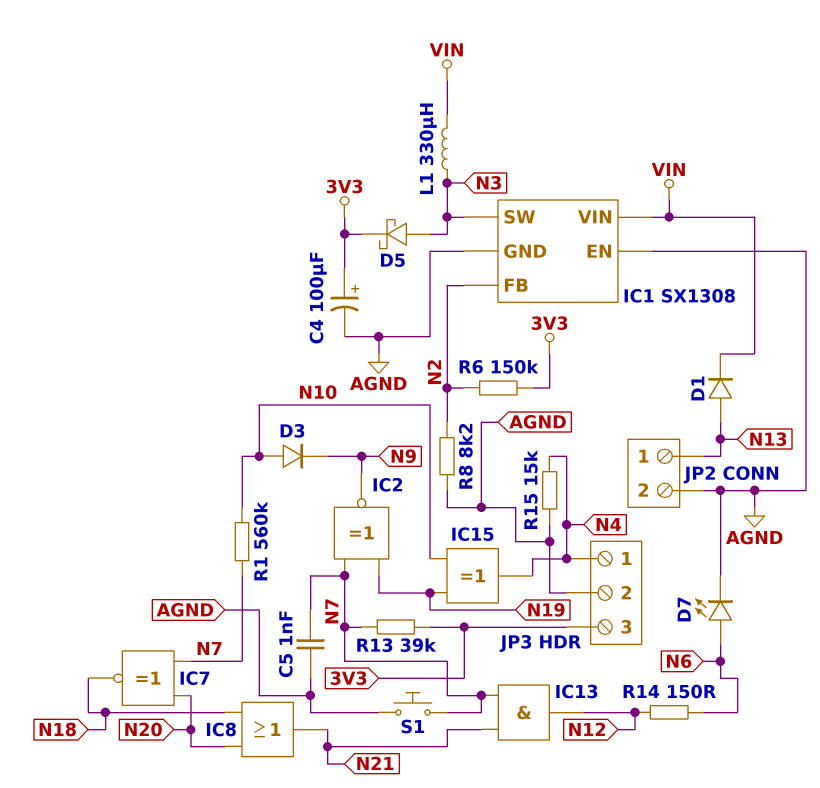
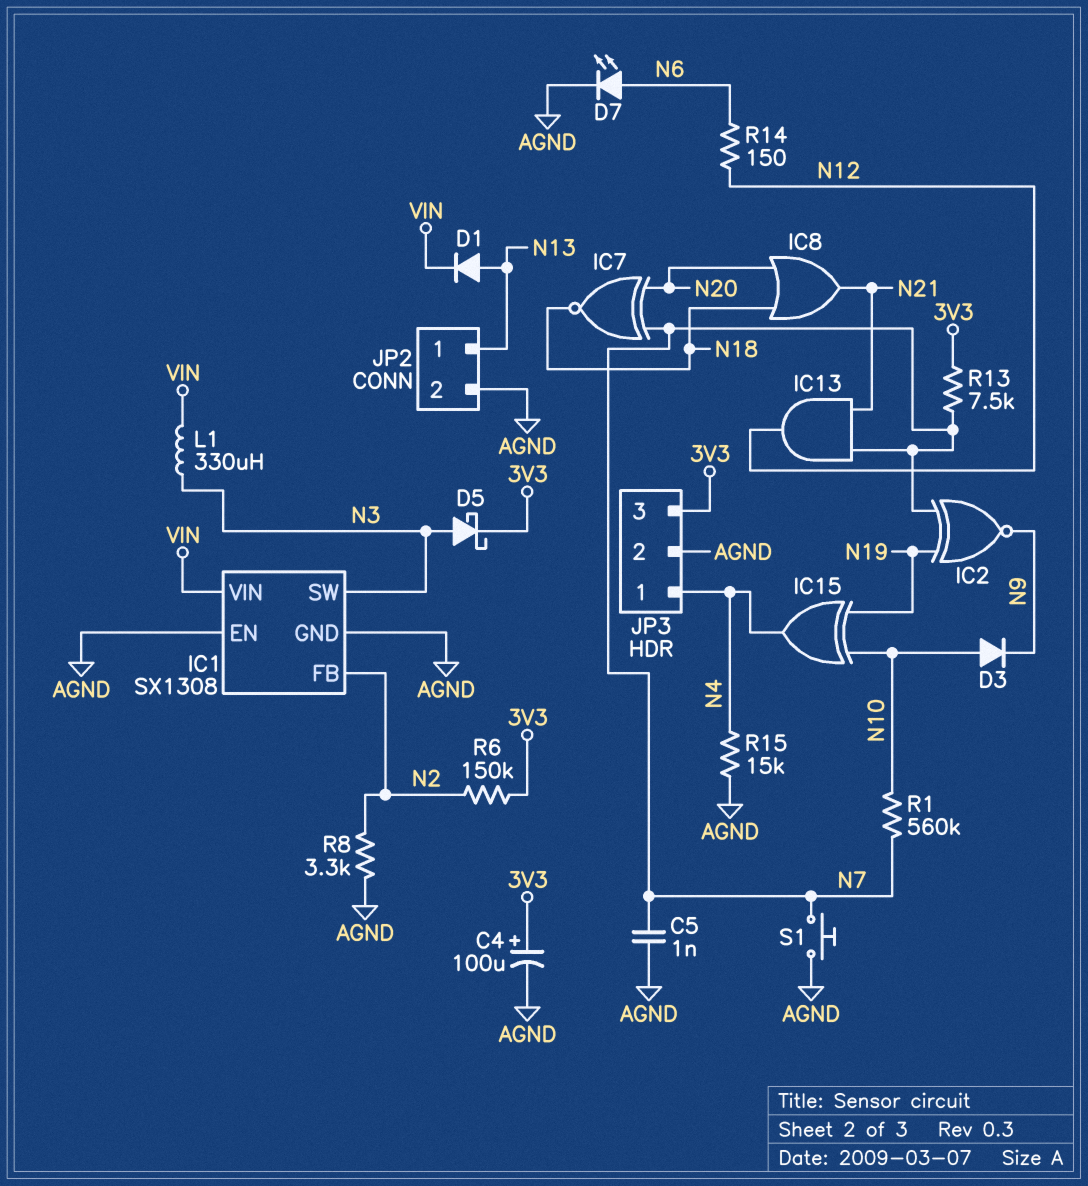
R8: 8.2k (AGND, N2) -> 3.3k (AGND, N2)
R13: 39k (3V3, N7) -> 7.5k (3V3, N7)

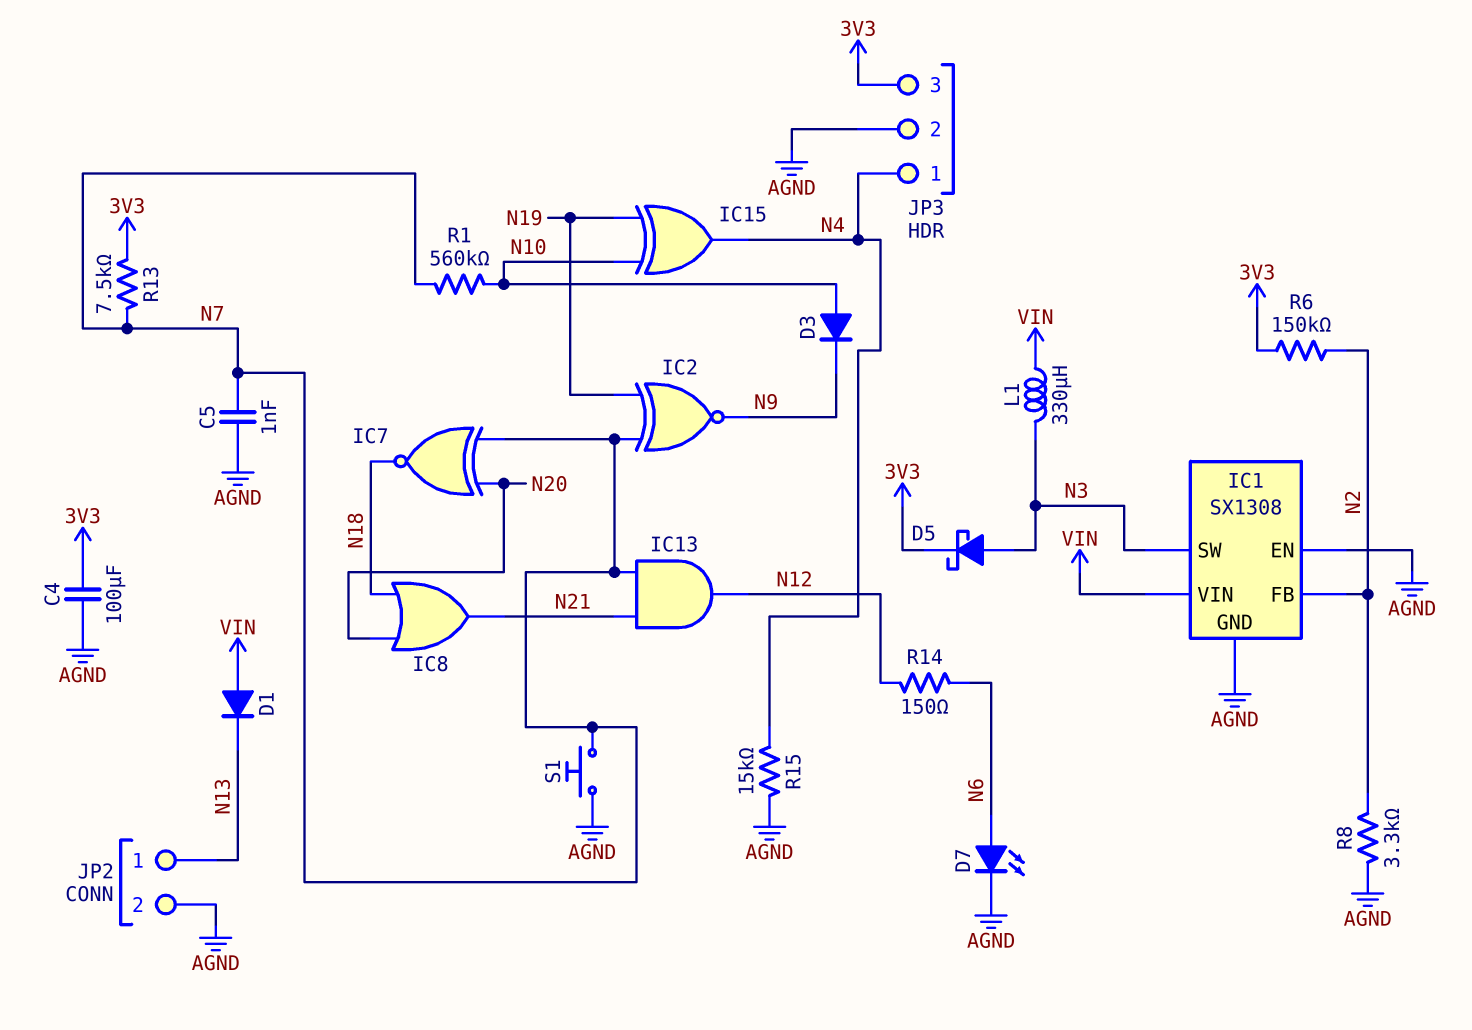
C4: 100uF (plus 3V3, minus AGND) -> 100uF (3V3, AGND)
D1: diode (A N13, K VIN) -> diode (A VIN, K N13)

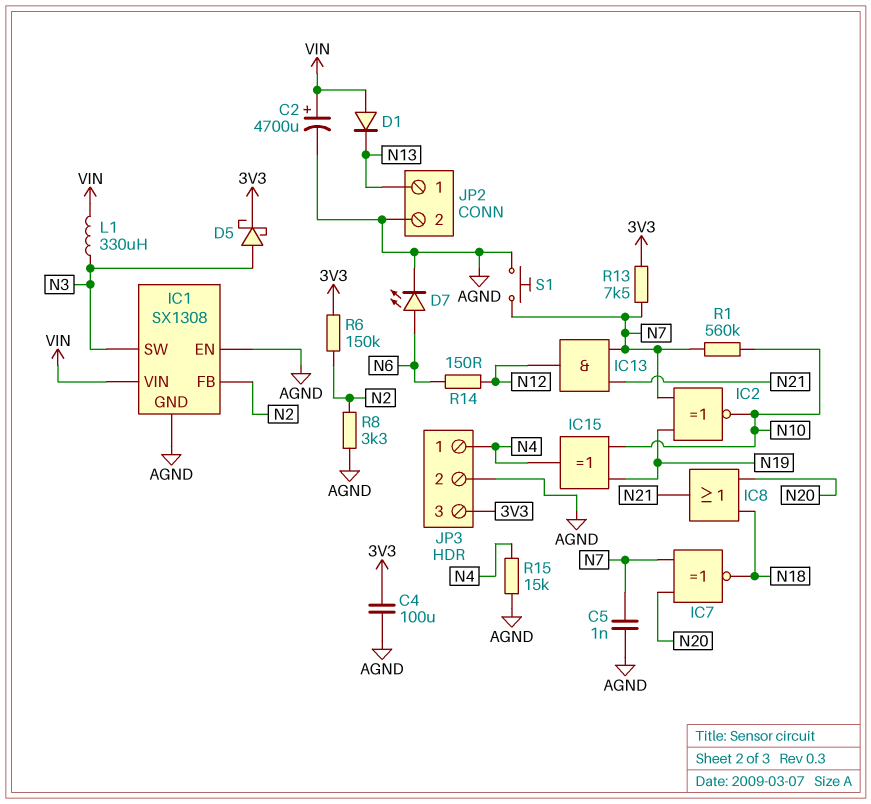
C2: none -> 4700uF (plus VIN, minus AGND)
D3: diode (A N10, K N9) -> none
IC2: XNOR (in N7, in N19, out N9) -> XNOR (in N7, in N19, out N10)

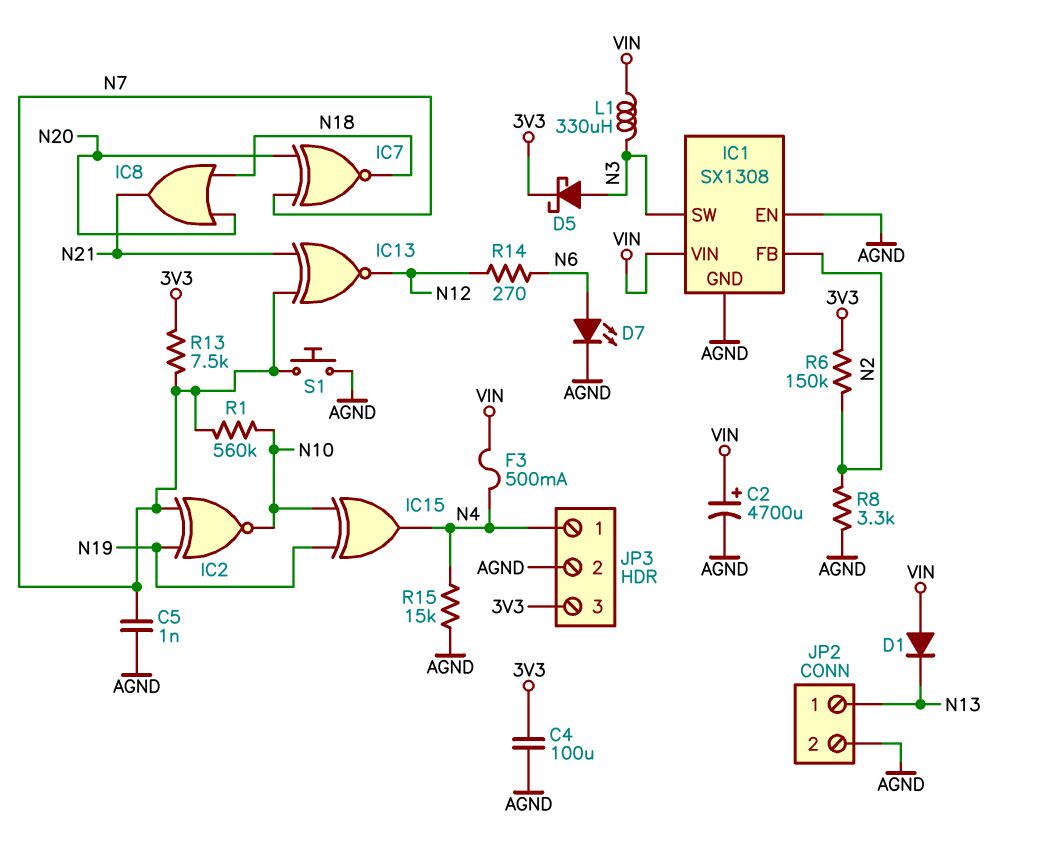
F3: none -> 500mA (N4, VIN)
IC13: AND (in N7, in N21, out N12) -> XNOR (in N7, in N21, out N12)
R14: 150 (N6, N12) -> 270 (N6, N12)

